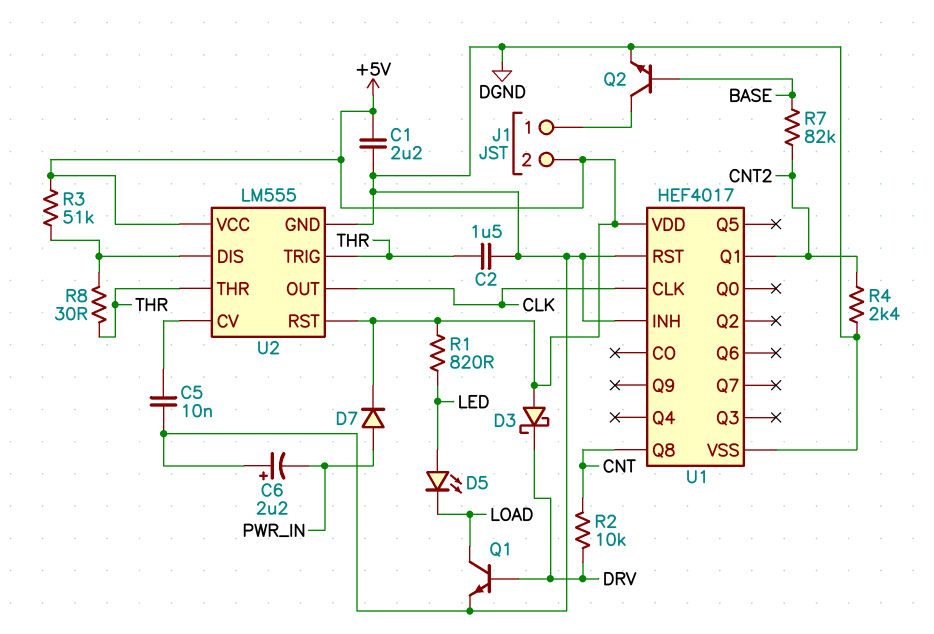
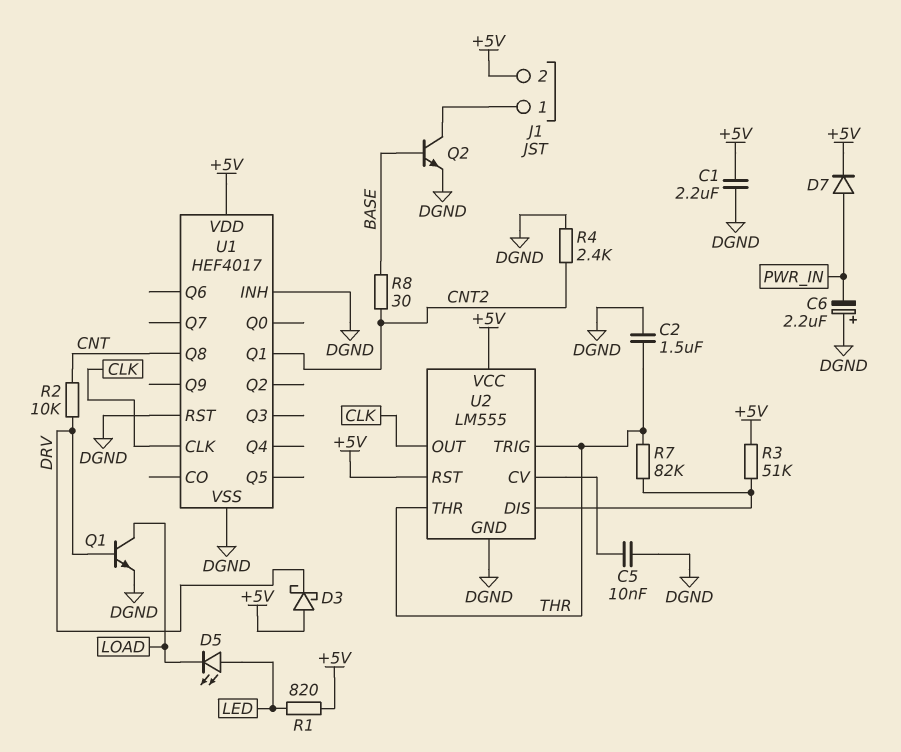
R7: 82k (BASE, CNT2) -> 82k (THR, U2/DIS)
R8: 30 (THR, U2/DIS) -> 30 (BASE, CNT2)

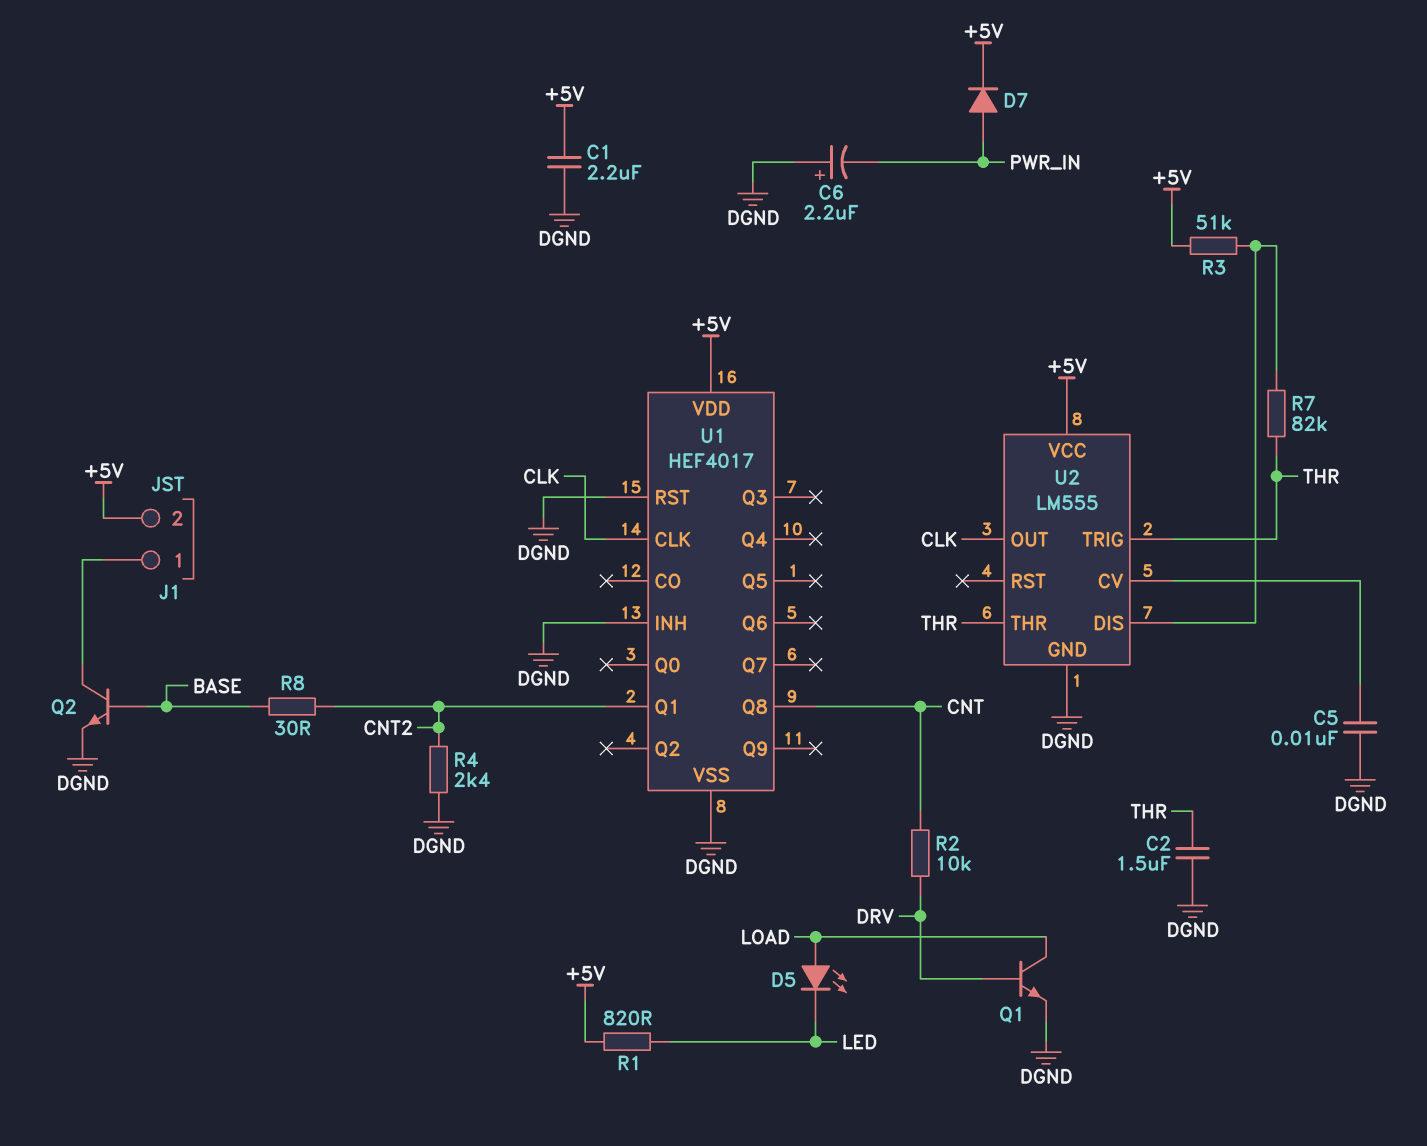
D3: schottky (A +5V, K DRV) -> none
D5: LED (A LED, K LOAD) -> LED (A LOAD, K LED)
U2 pin RST: +5V -> none

